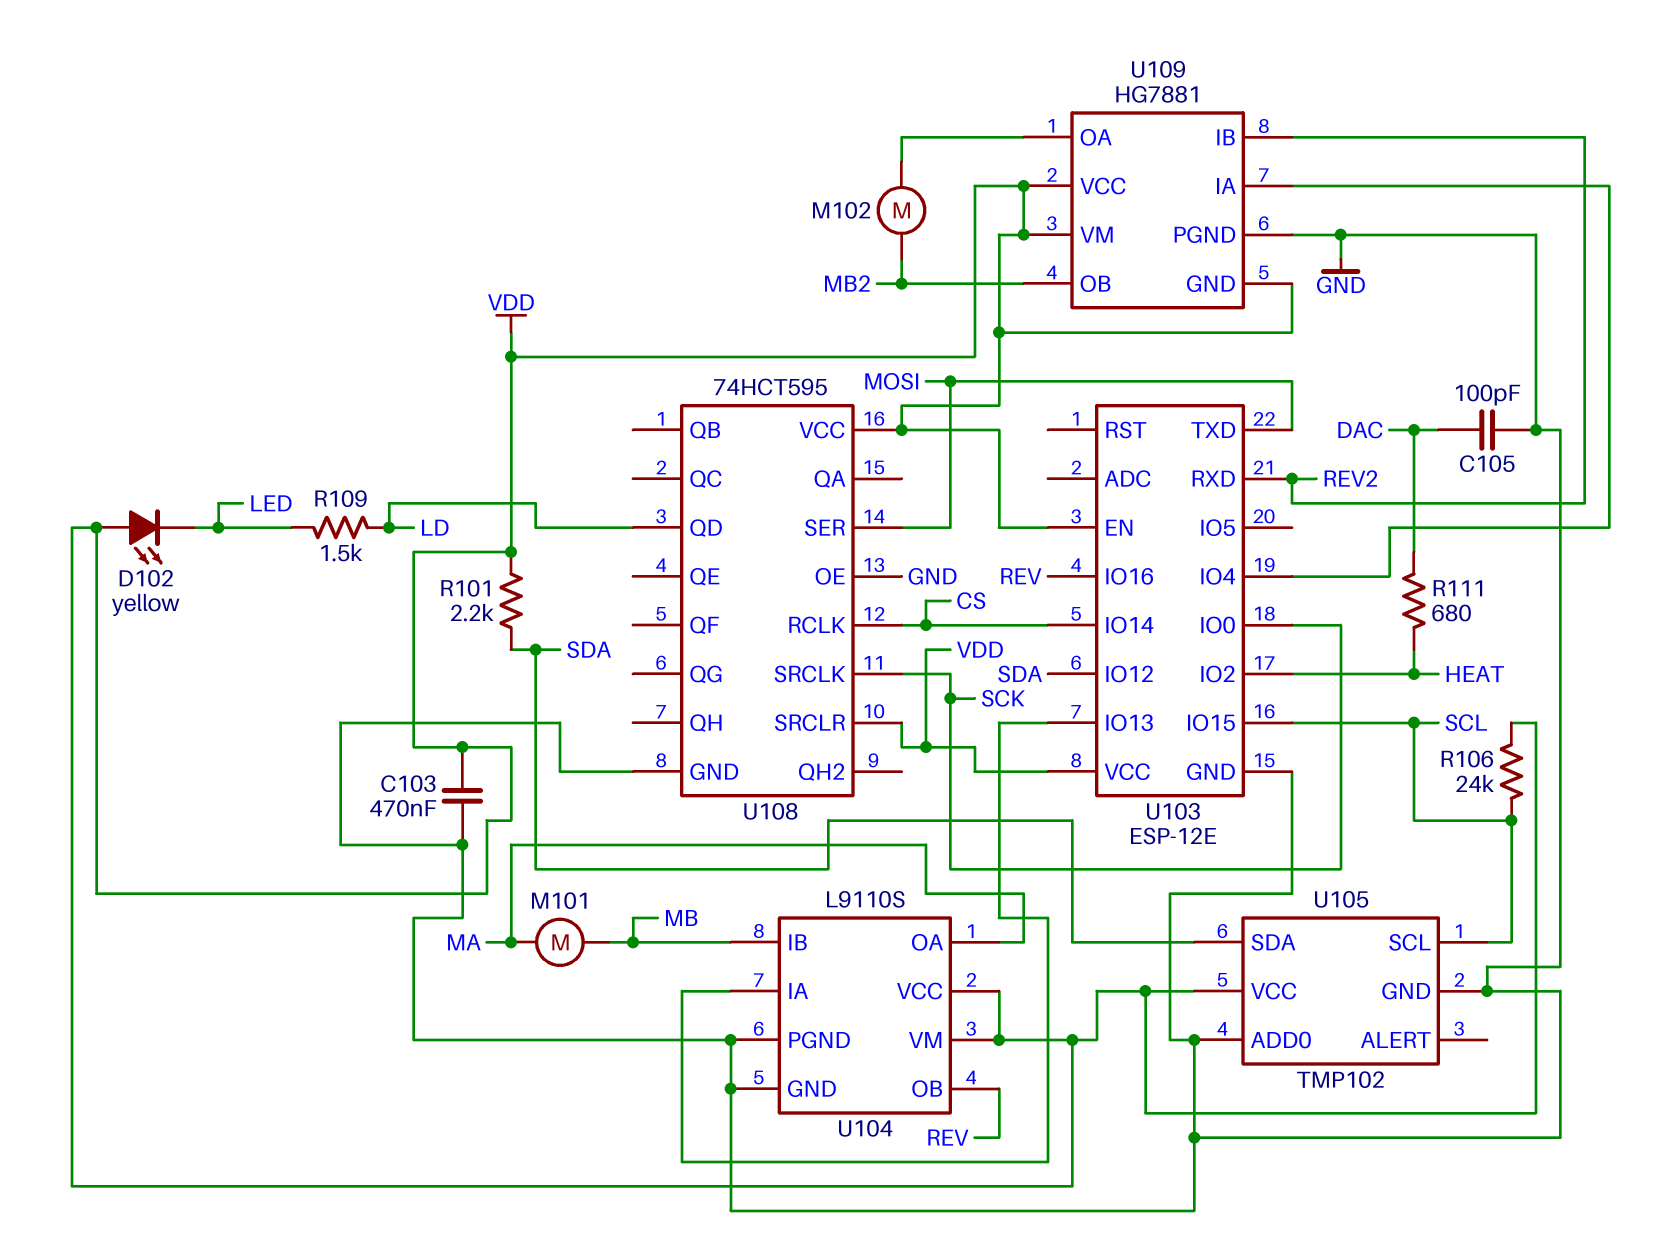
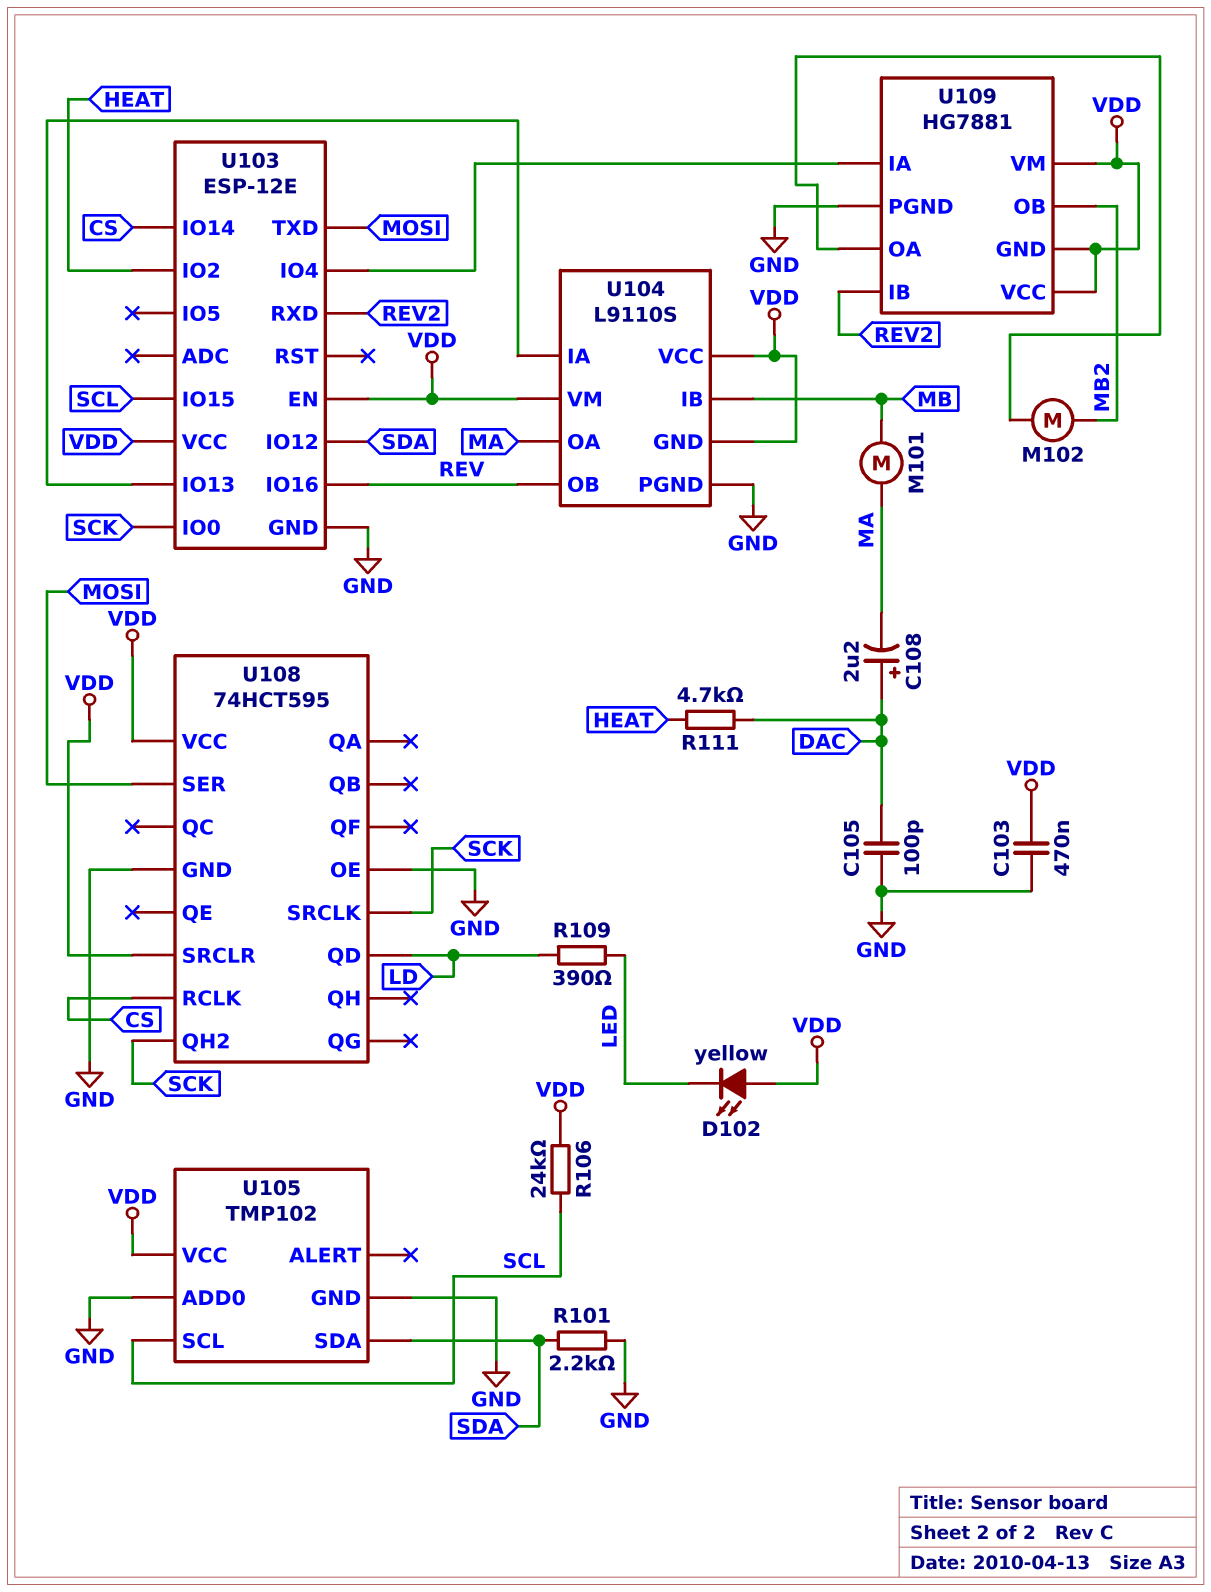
C108: none -> 2.2uF (plus DAC, minus MA)
R101: 2.2k (SDA, VDD) -> 2.2k (GND, SDA)
R109: 1.5k (LD, LED) -> 390 (LD, LED)
R111: 680 (DAC, HEAT) -> 4.7k (DAC, HEAT)
U104 pin GND: GND -> VDD
U108 pin QH2: none -> SCK

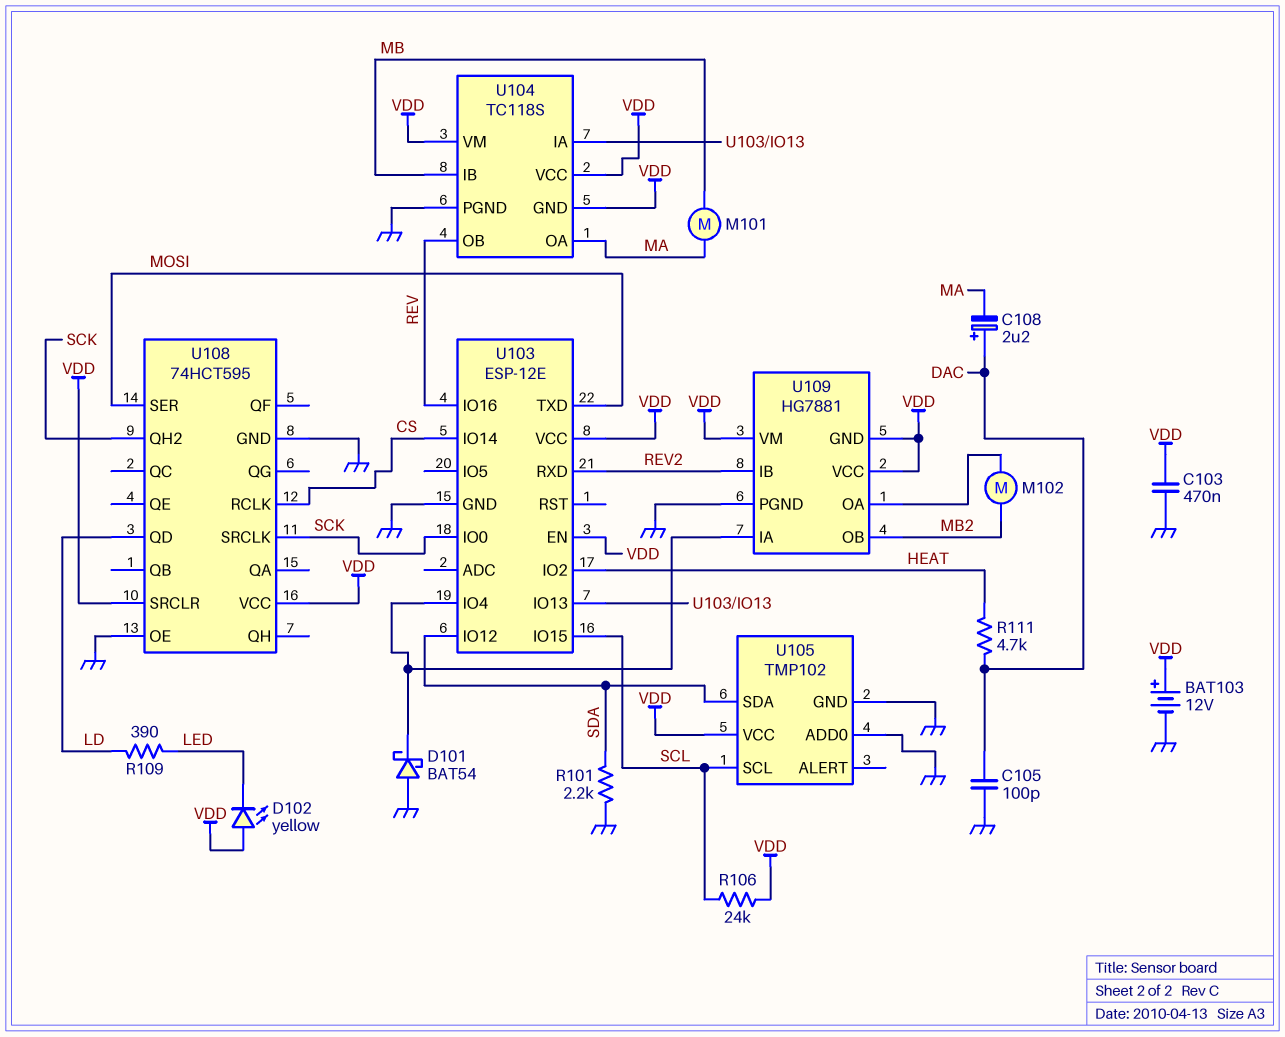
BAT103: none -> 12V (plus VDD, minus GND)
D101: none -> schottky BAT54 (A GND, K U103/IO4)
U104: L9110S -> TC118S

